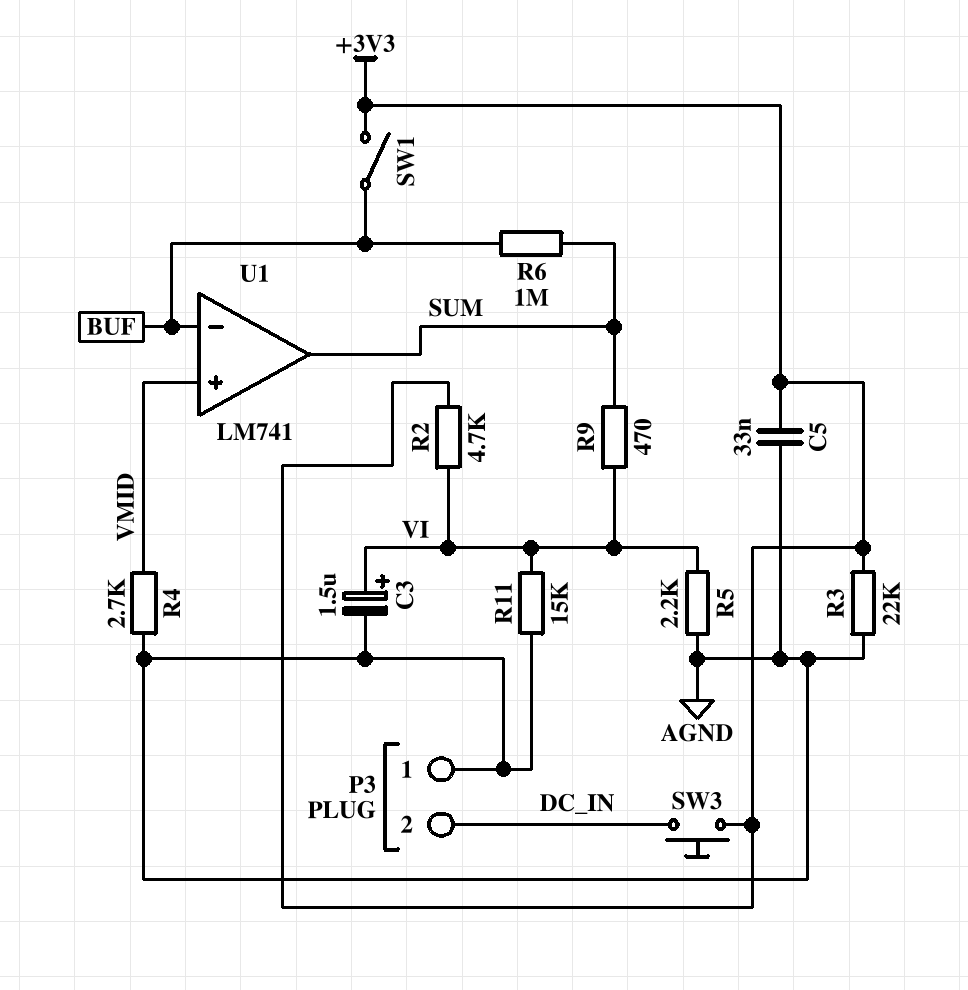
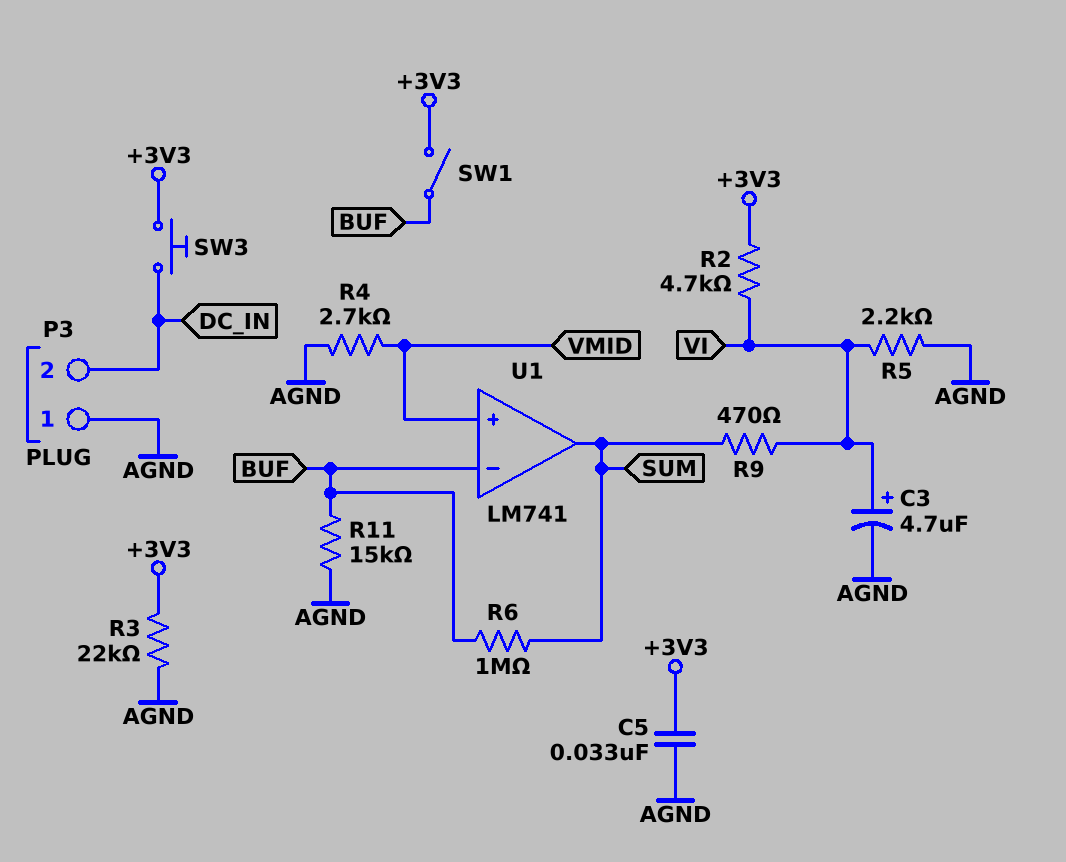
C3: 1.5uF (plus VI, minus AGND) -> 4.7uF (plus VI, minus AGND)
R11: 15k (AGND, VI) -> 15k (AGND, BUF)

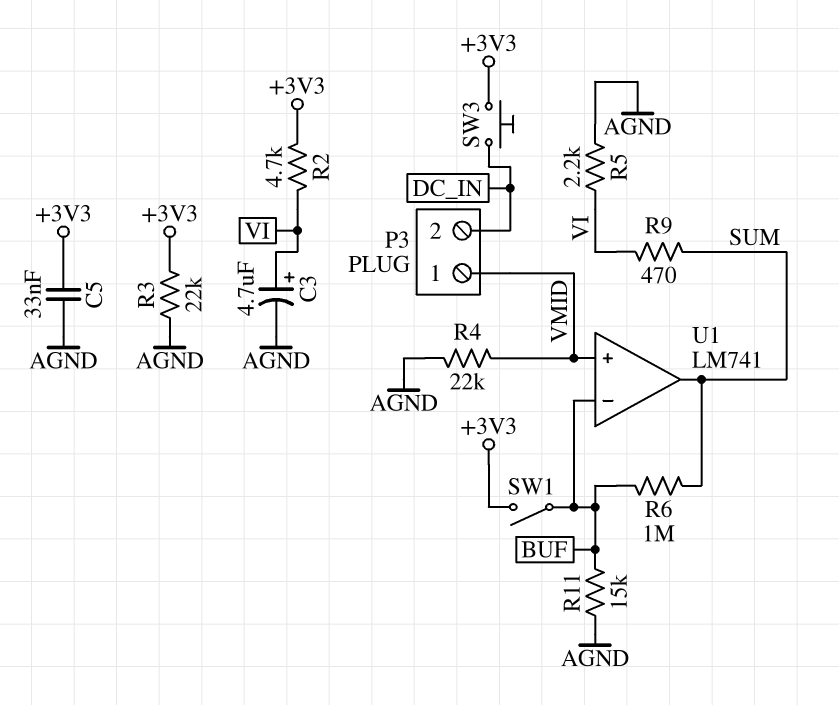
P3 pin 1: AGND -> VMID
R4: 2.7k (AGND, VMID) -> 22k (AGND, VMID)

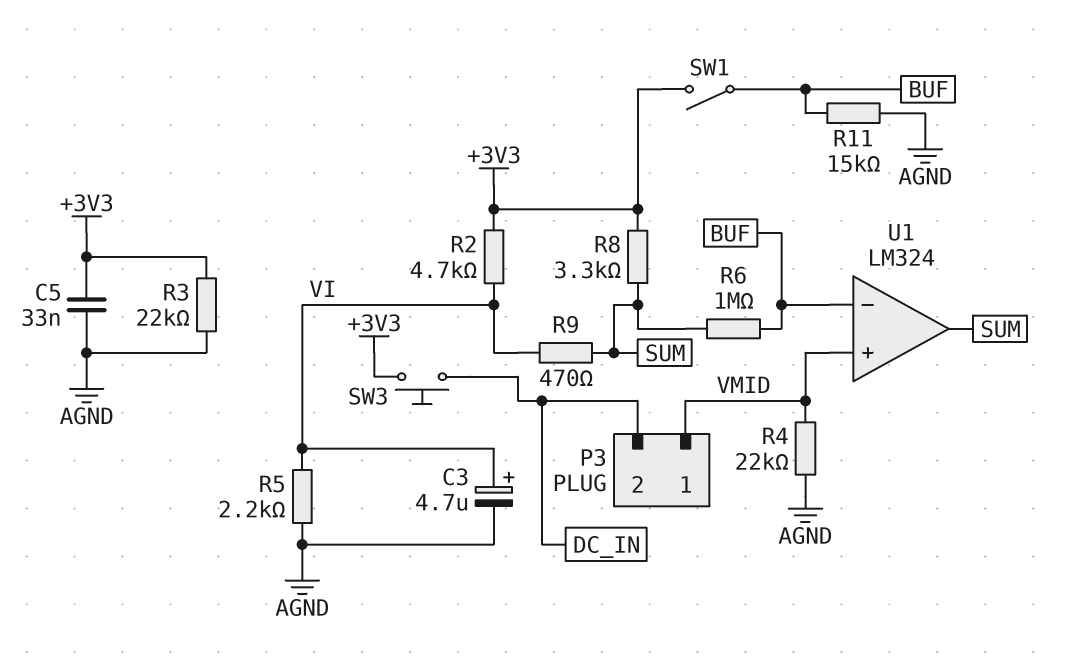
R8: none -> 3.3k (+3V3, SUM)
U1: LM741 -> LM324

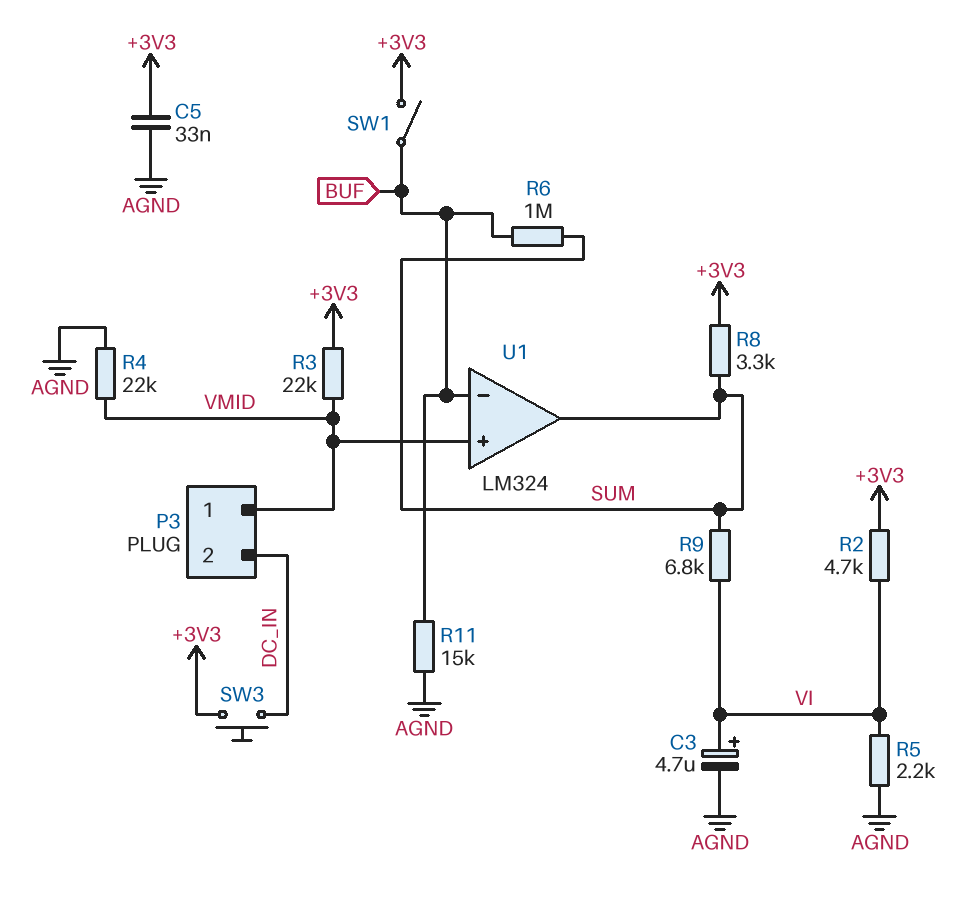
R3: 22k (+3V3, AGND) -> 22k (+3V3, VMID)
R9: 470 (SUM, VI) -> 6.8k (SUM, VI)

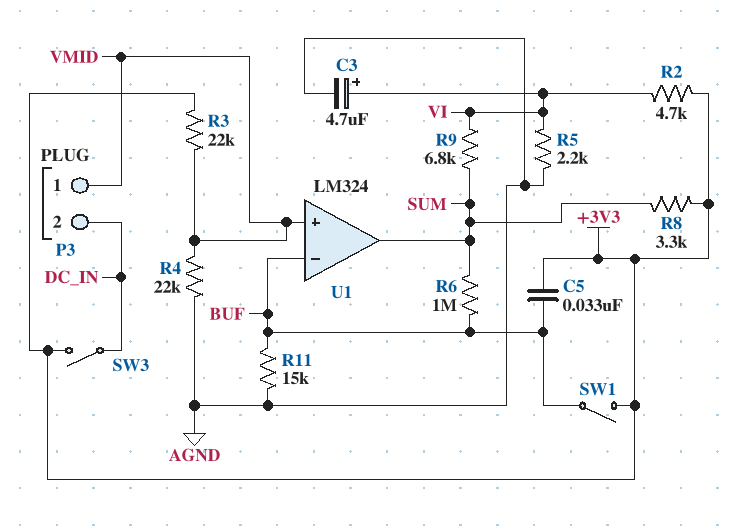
C5: 33nF (+3V3, AGND) -> 33nF (+3V3, BUF)
SW3: button (+3V3, DC_IN) -> switch (+3V3, DC_IN)

